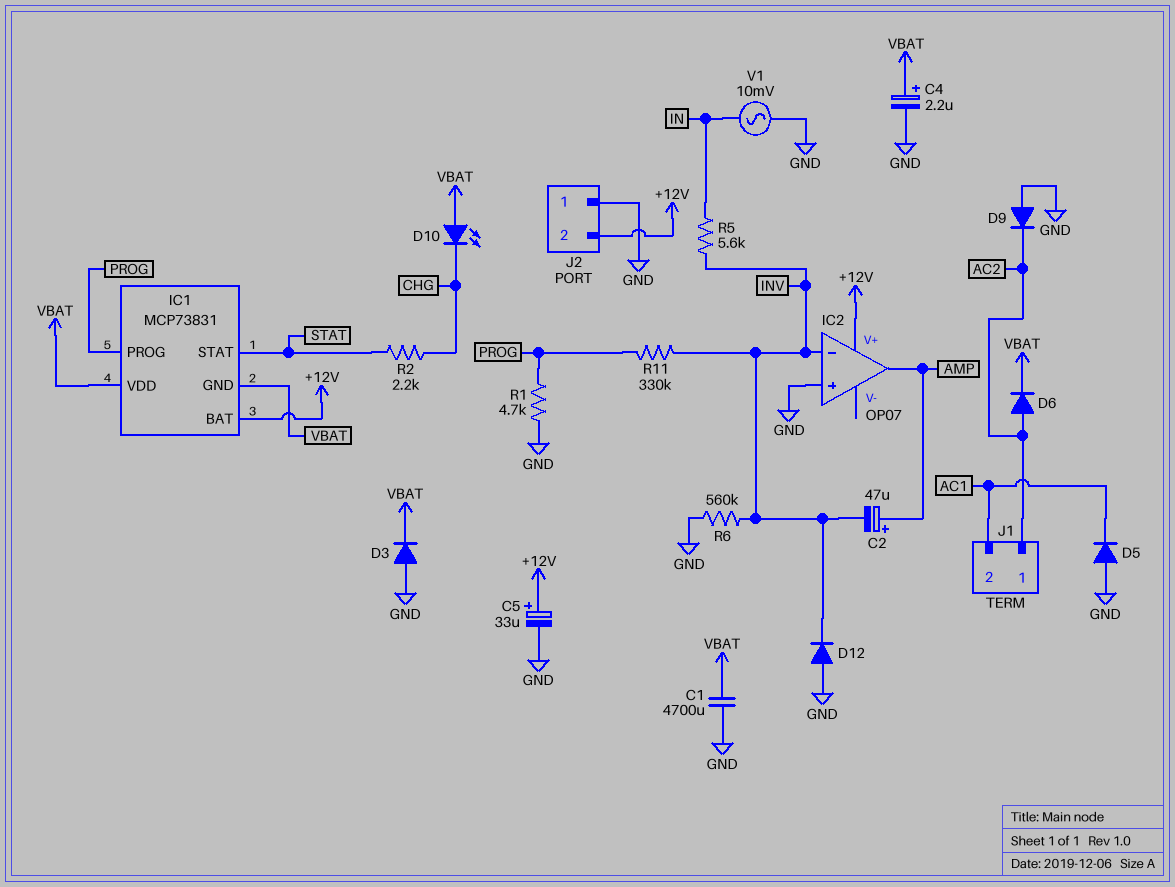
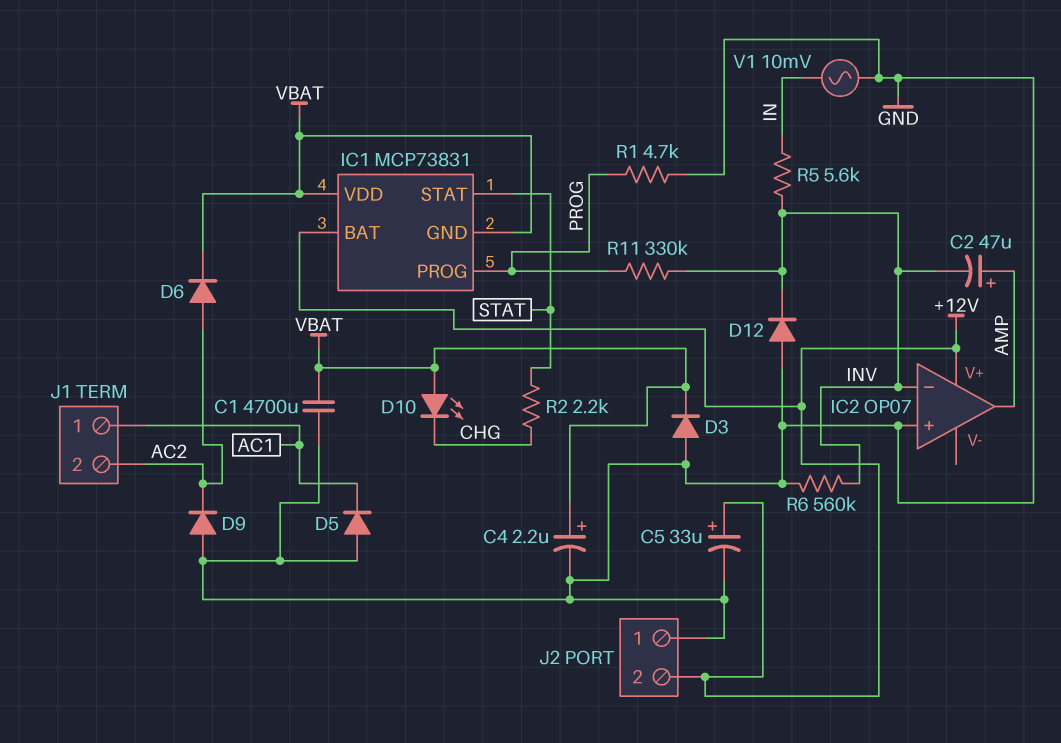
J1 pin 1: AC2 -> AC1
J1 pin 2: AC1 -> AC2

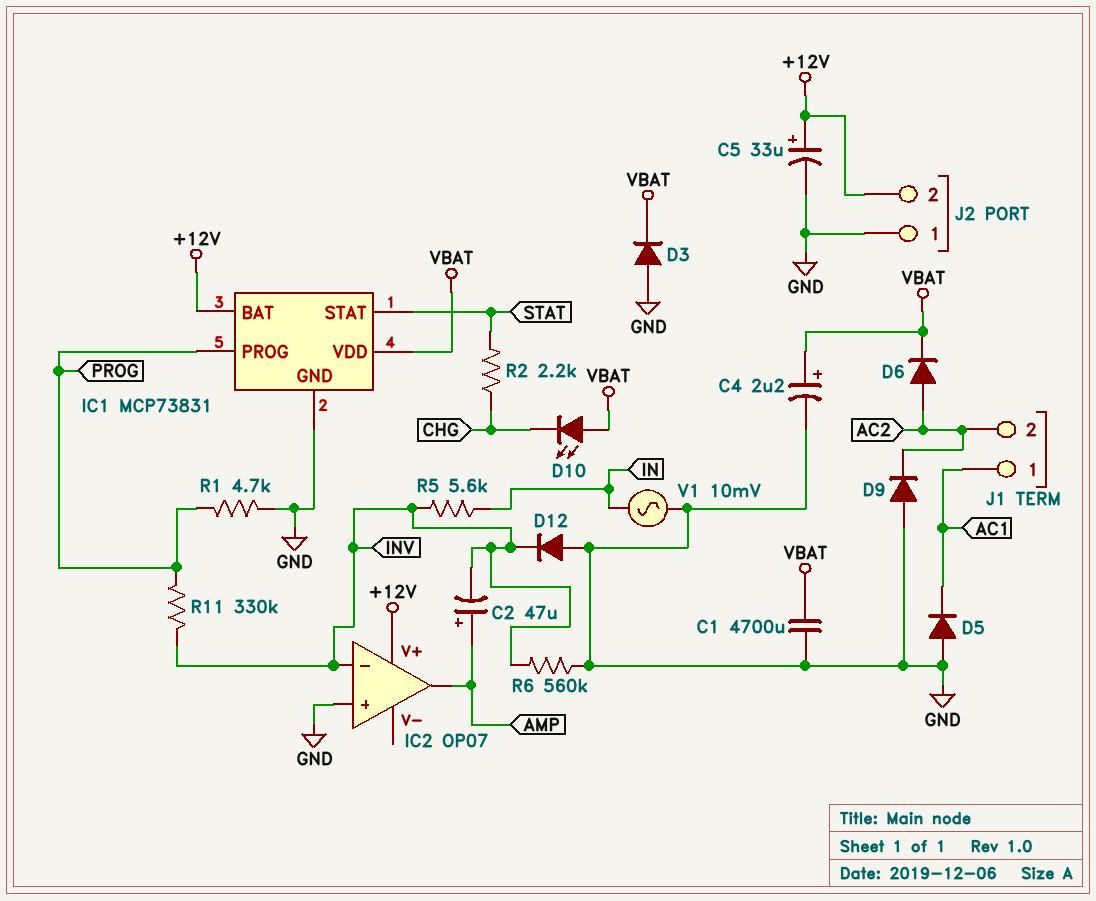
IC1 pin GND: VBAT -> GND

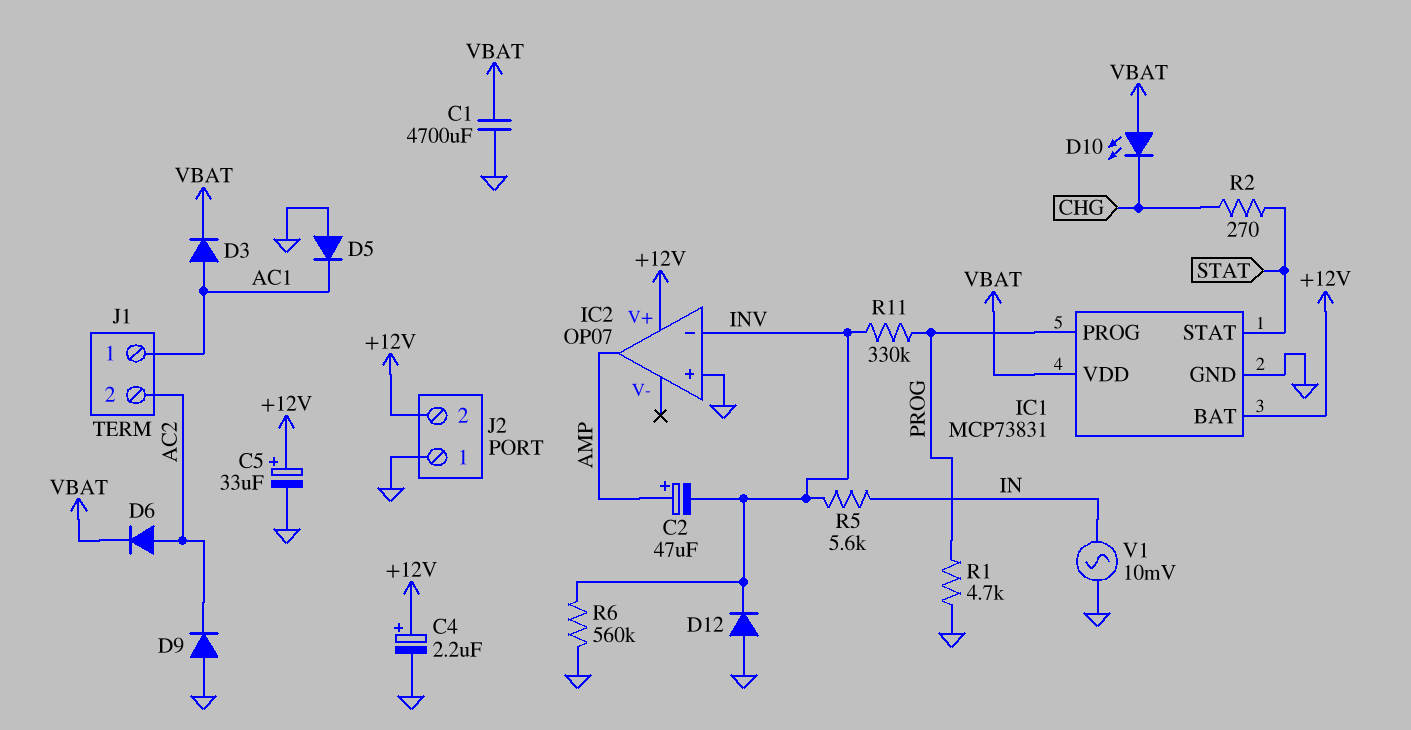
C4: 2.2uF (plus VBAT, minus GND) -> 2.2uF (plus +12V, minus GND)
D3: diode (A GND, K VBAT) -> diode (A AC1, K VBAT)
R2: 2.2k (CHG, STAT) -> 270 (CHG, STAT)

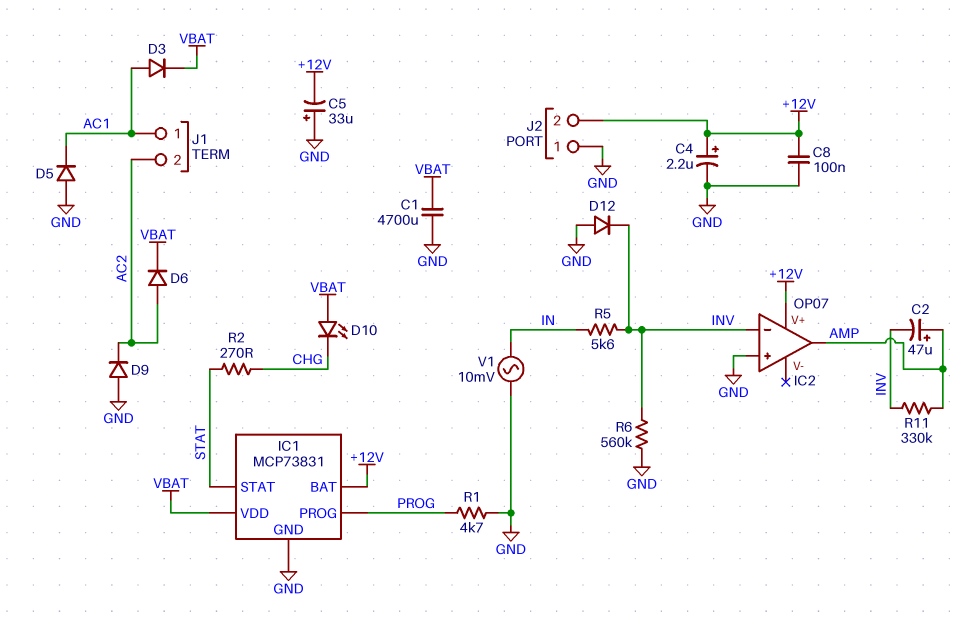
C5: 33uF (plus +12V, minus GND) -> 33uF (plus GND, minus +12V)
C8: none -> 100nF (+12V, GND)
R11: 330k (INV, PROG) -> 330k (AMP, INV)

